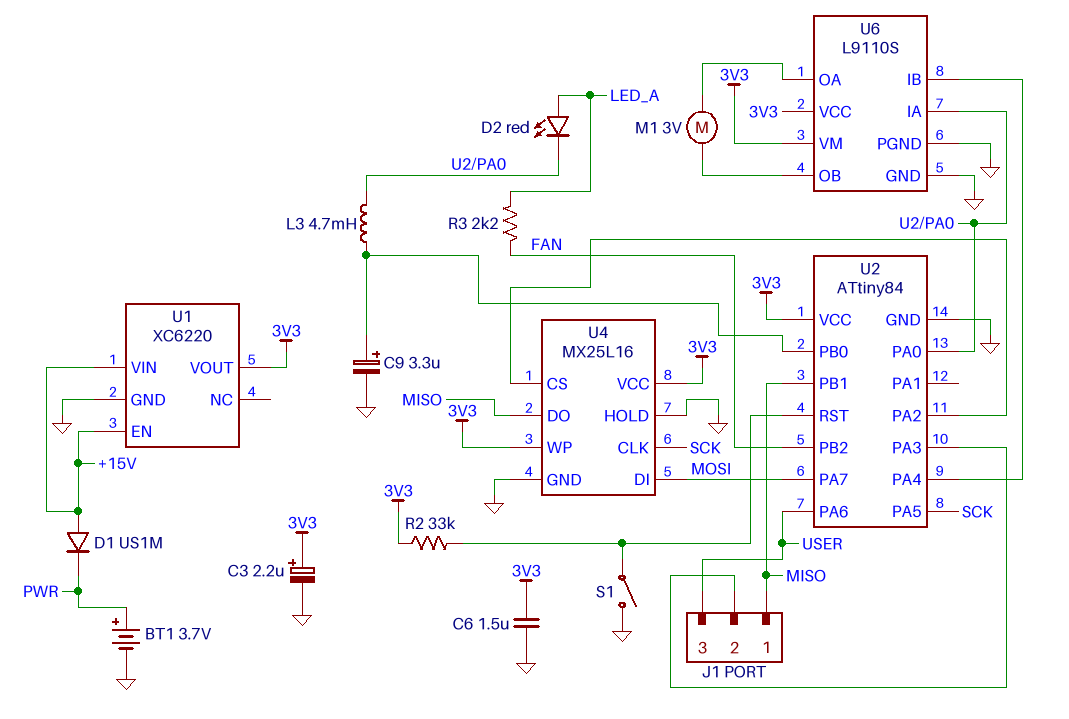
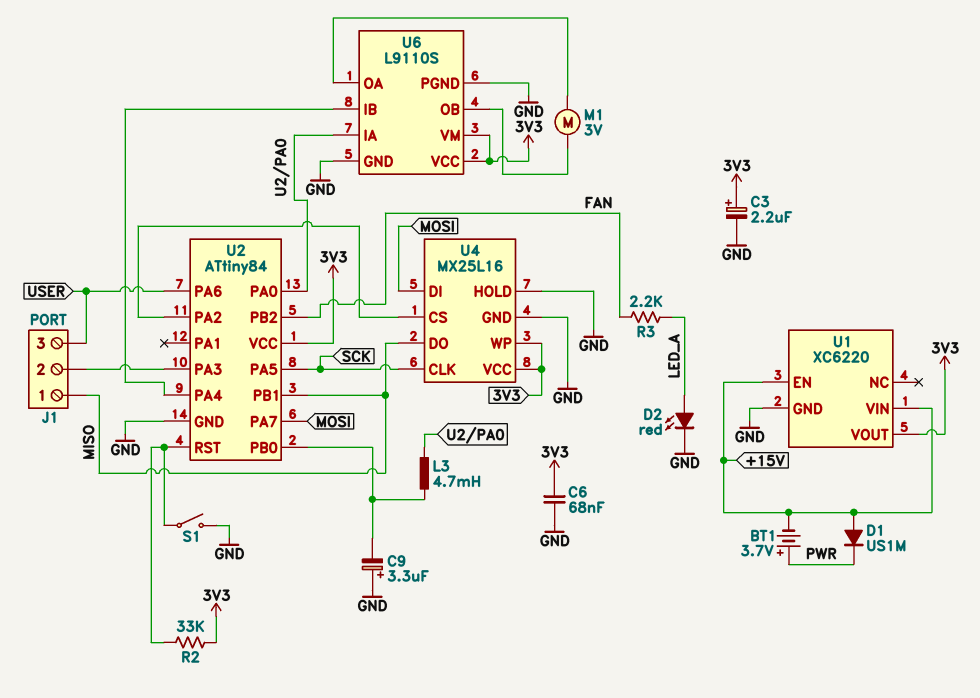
BT1: 3.7V (plus PWR, minus GND) -> 3.7V (plus PWR, minus +15V)
C6: 1.5uF (3V3, GND) -> 68nF (3V3, GND)
C9: 3.3uF (plus U2/PB0, minus GND) -> 3.3uF (plus GND, minus U2/PB0)
D2: LED red (A LED_A, K U2/PA0) -> LED red (A LED_A, K GND)

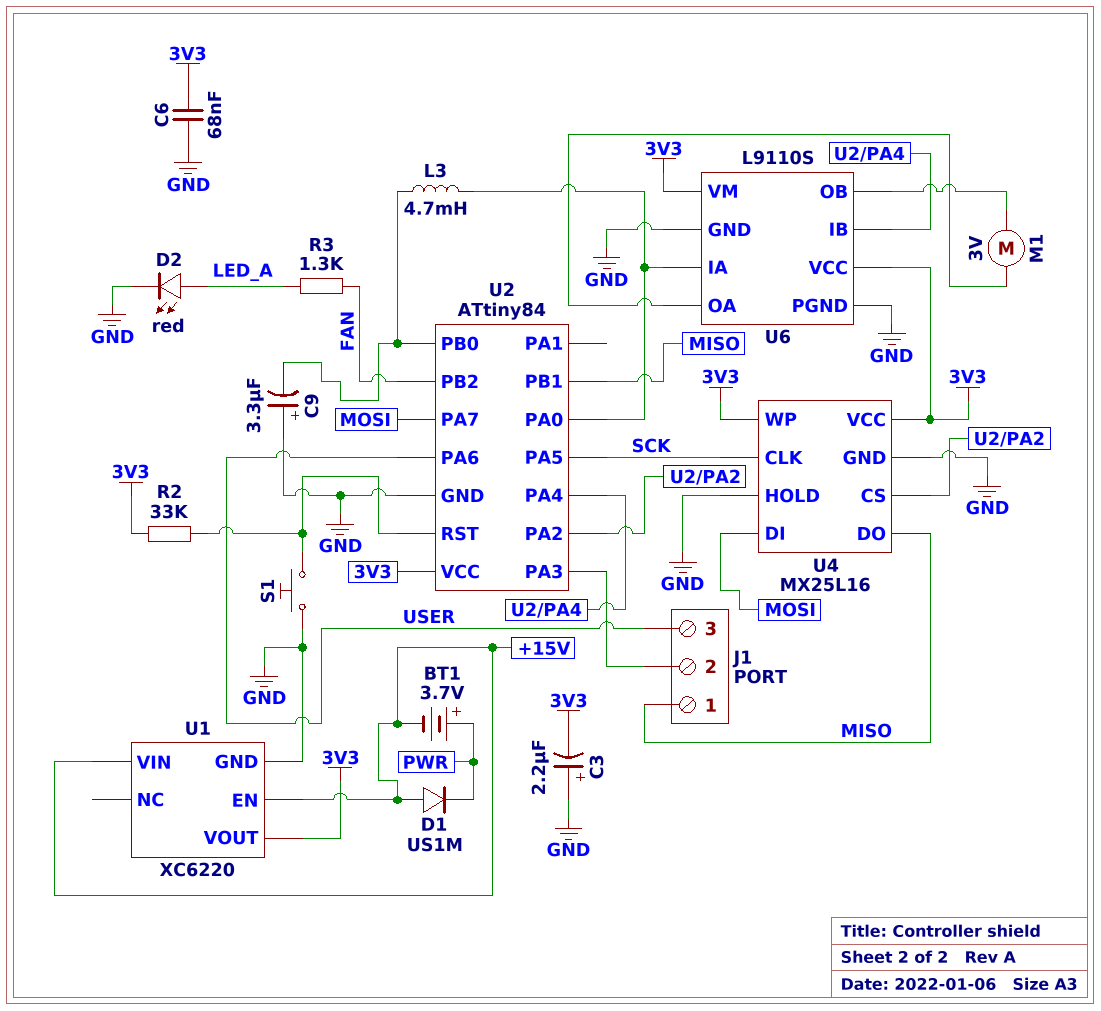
C3: 2.2uF (plus 3V3, minus GND) -> 2.2uF (plus GND, minus 3V3)
R3: 2.2k (FAN, LED_A) -> 1.3k (FAN, LED_A)
S1: switch (GND, U2/RST) -> button (GND, U2/RST)

